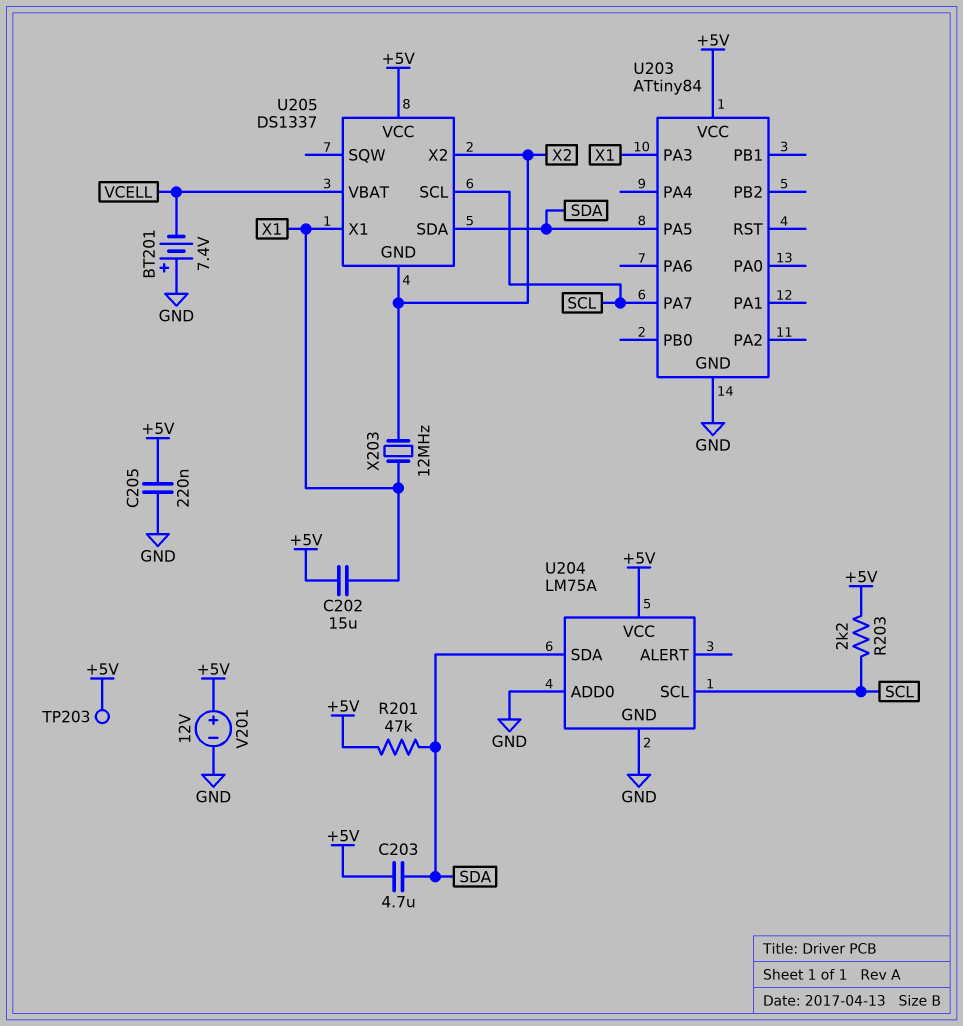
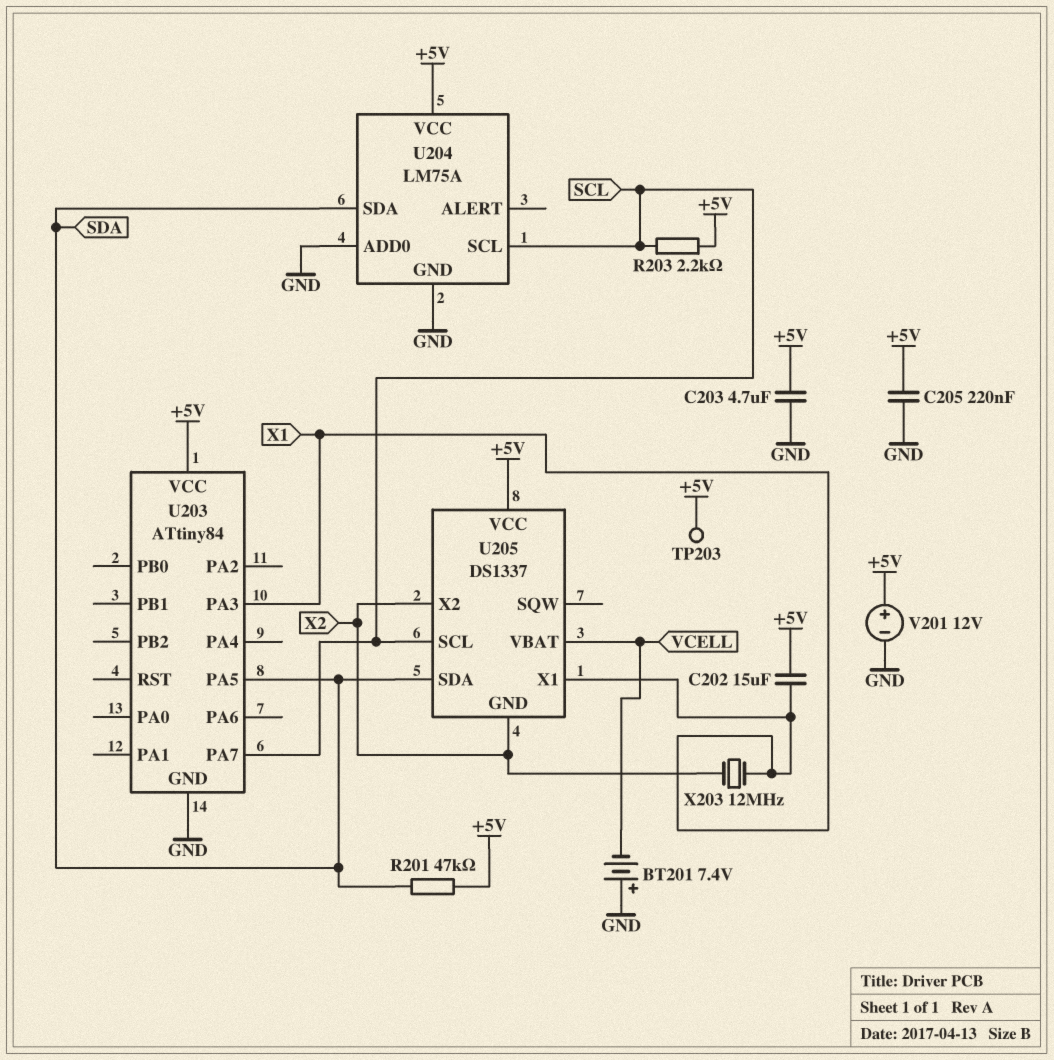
C203: 4.7uF (+5V, SDA) -> 4.7uF (+5V, GND)

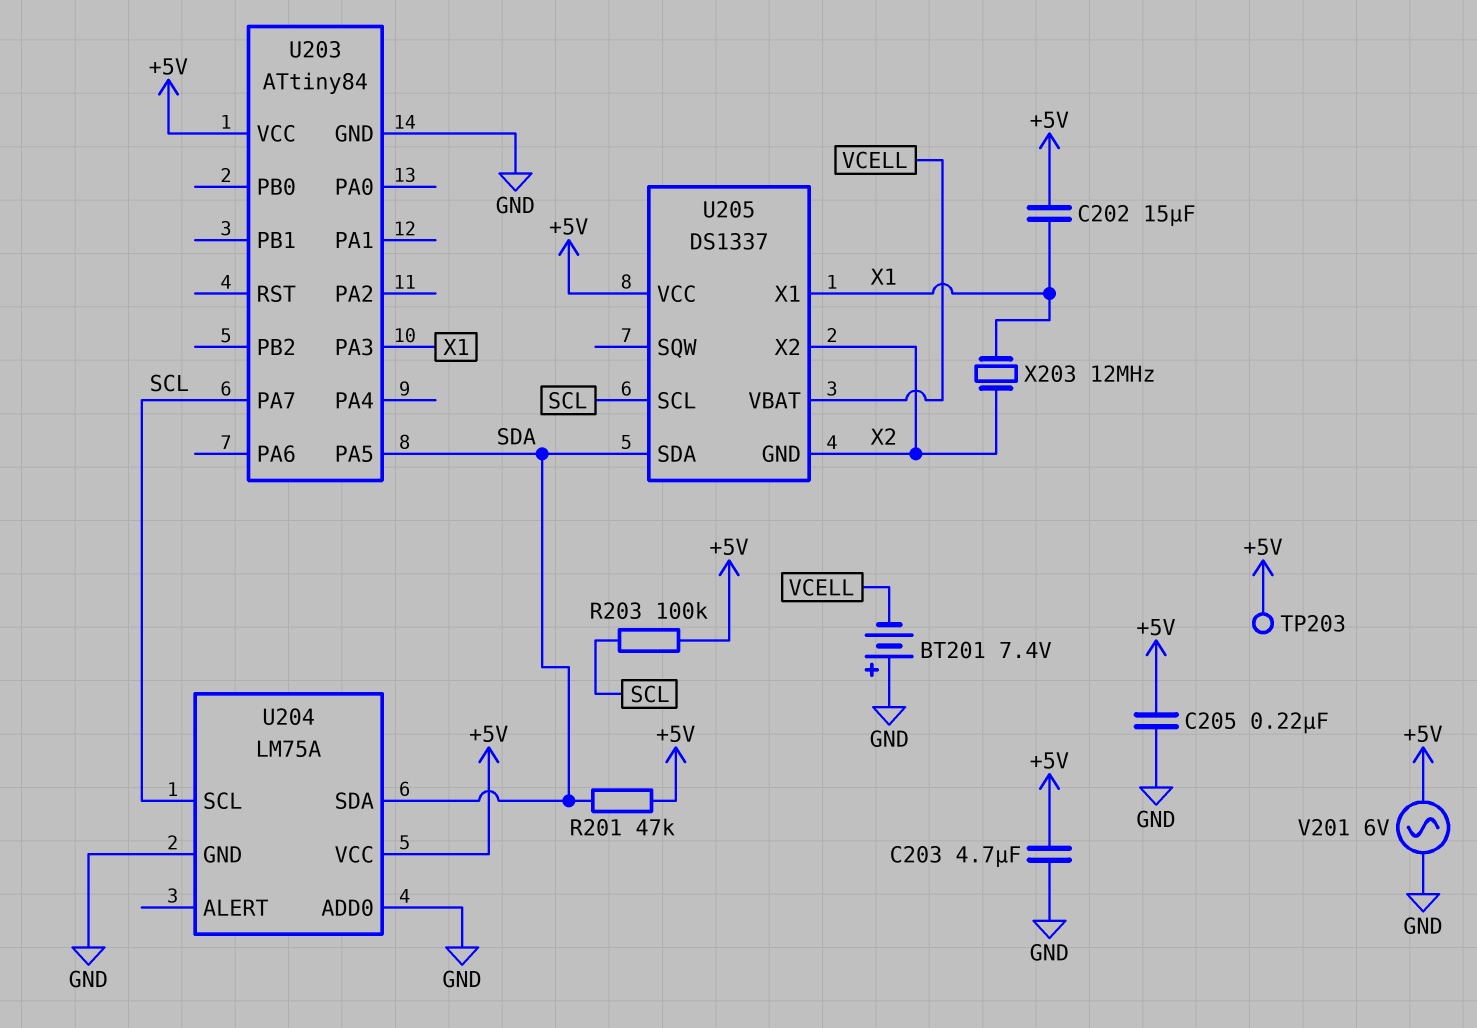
R203: 2.2k (+5V, SCL) -> 100k (+5V, SCL)
V201: 12V (plus +5V, minus GND) -> AC 6V (+5V, GND)

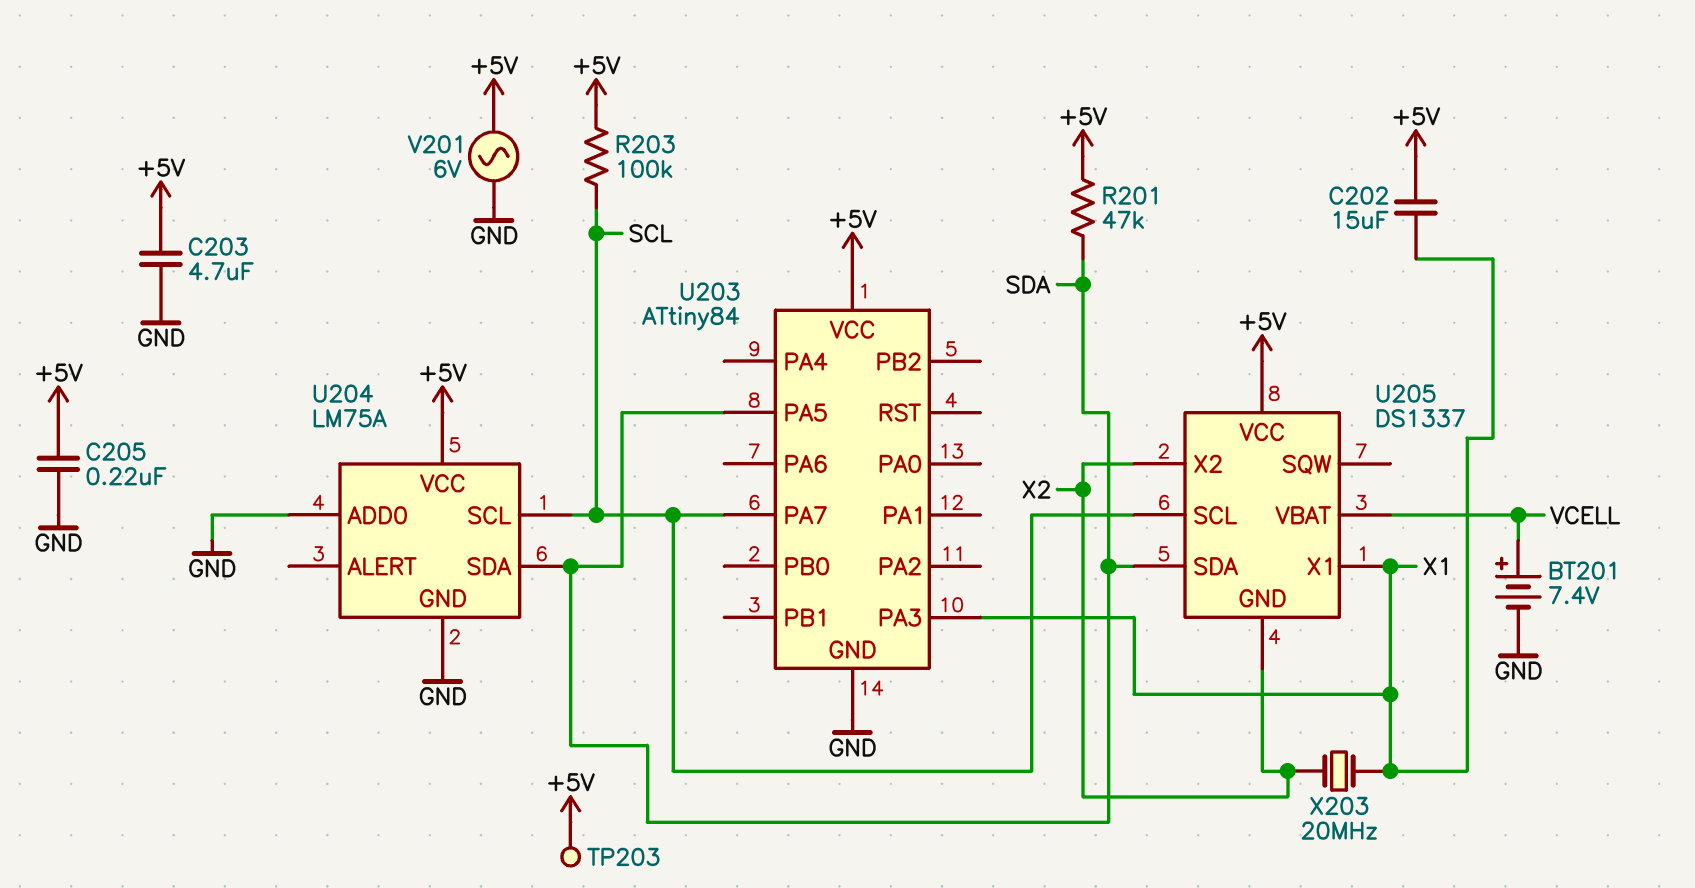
BT201: 7.4V (plus GND, minus VCELL) -> 7.4V (plus VCELL, minus GND)
X203: 12MHz (X1, X2) -> 20MHz (X1, X2)

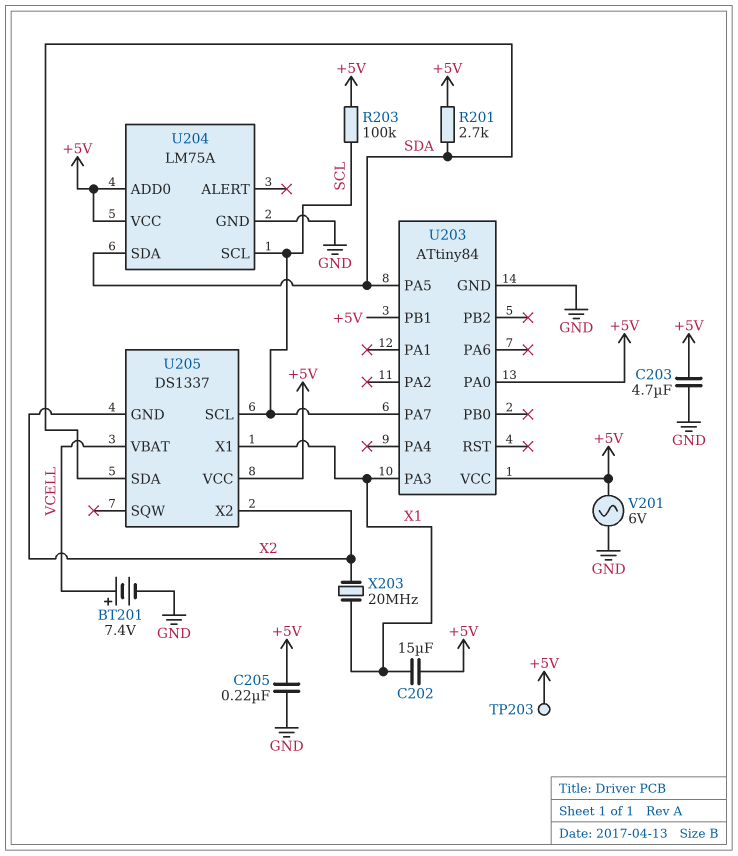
R201: 47k (+5V, SDA) -> 2.7k (+5V, SDA)
U203 pin PA0: none -> +5V
U203 pin PB1: none -> +5V
U204 pin ADD0: GND -> +5V

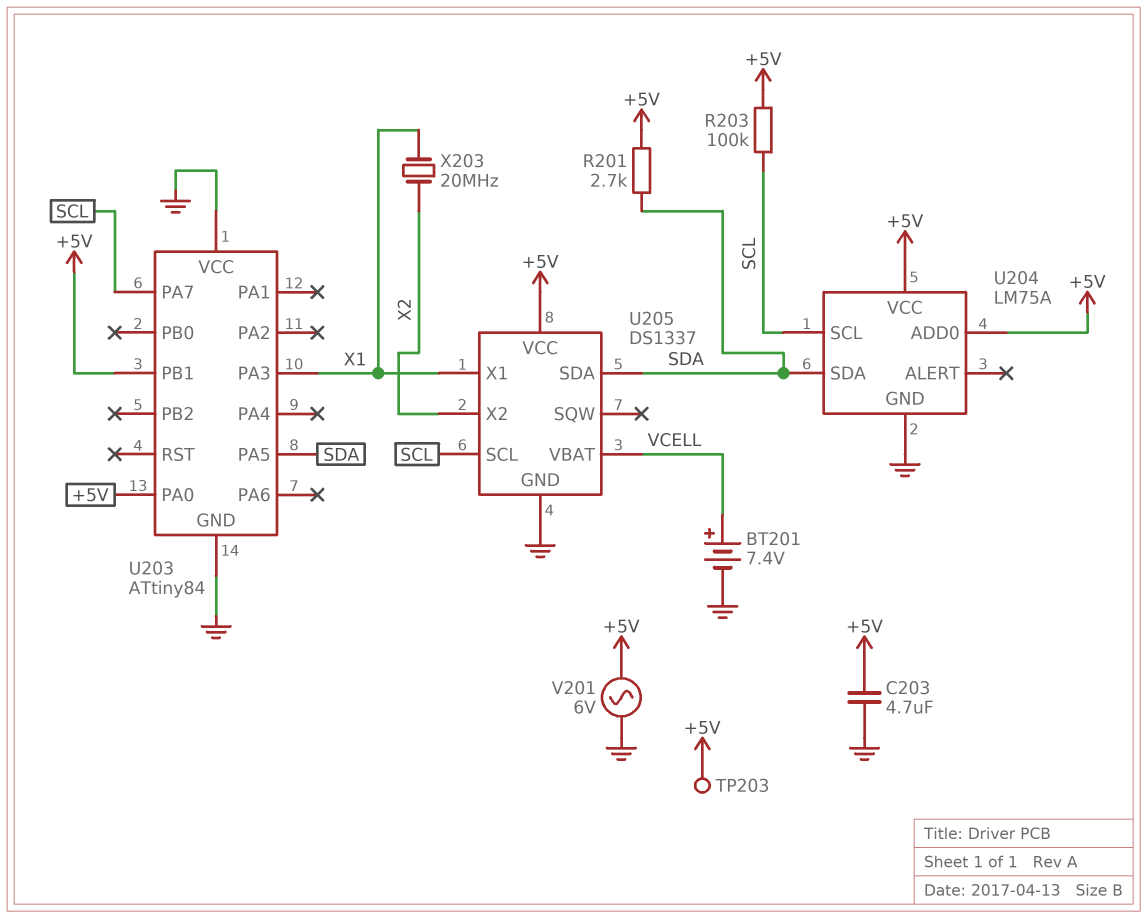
C202: 15uF (+5V, X1) -> none
C205: 220nF (+5V, GND) -> none
U203 pin VCC: +5V -> GND
U205 pin GND: X2 -> GND

